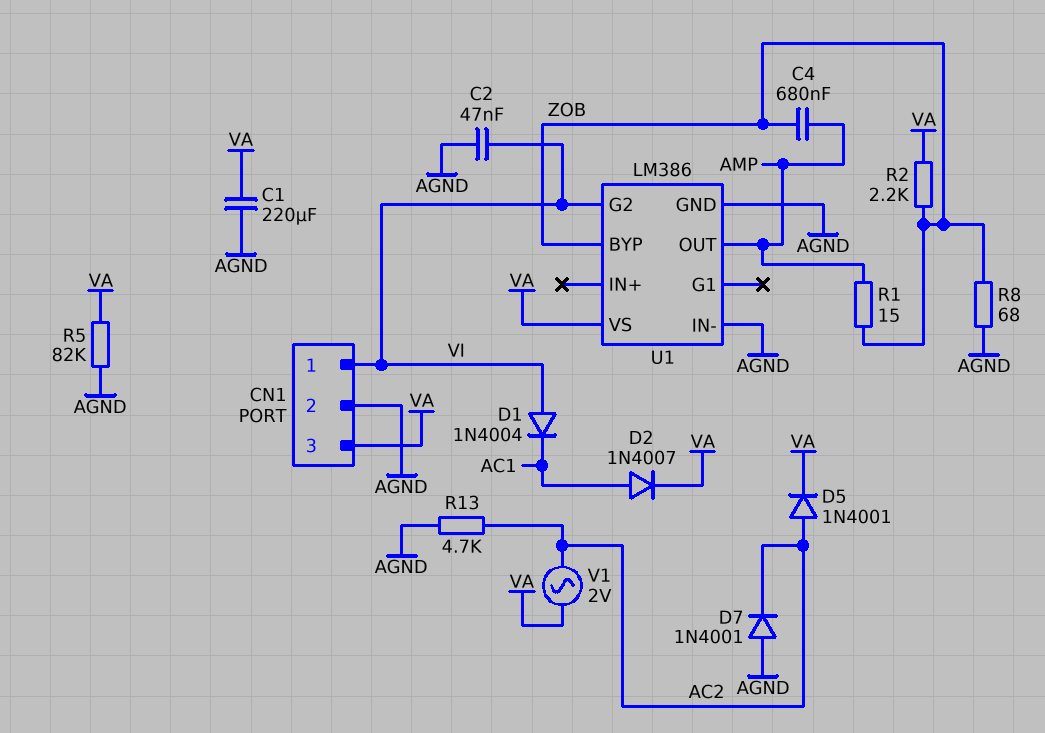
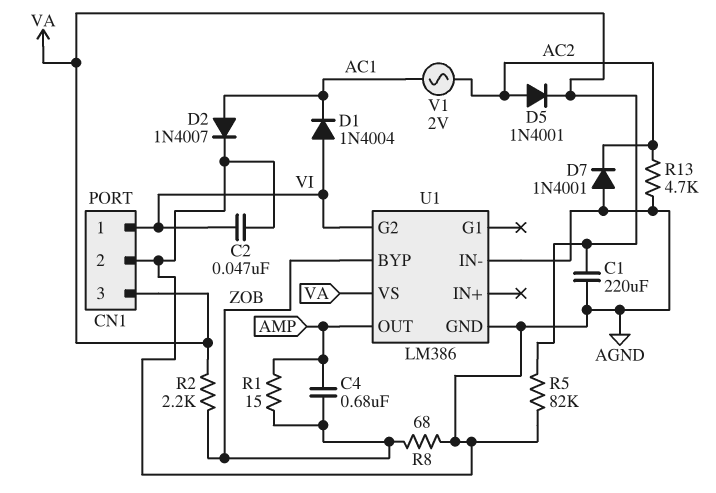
D2: diode 1N4007 (A AC1, K VA) -> diode 1N4007 (A AC1, K AGND)
V1: AC 2V (AC2, VA) -> AC 2V (AC1, AC2)

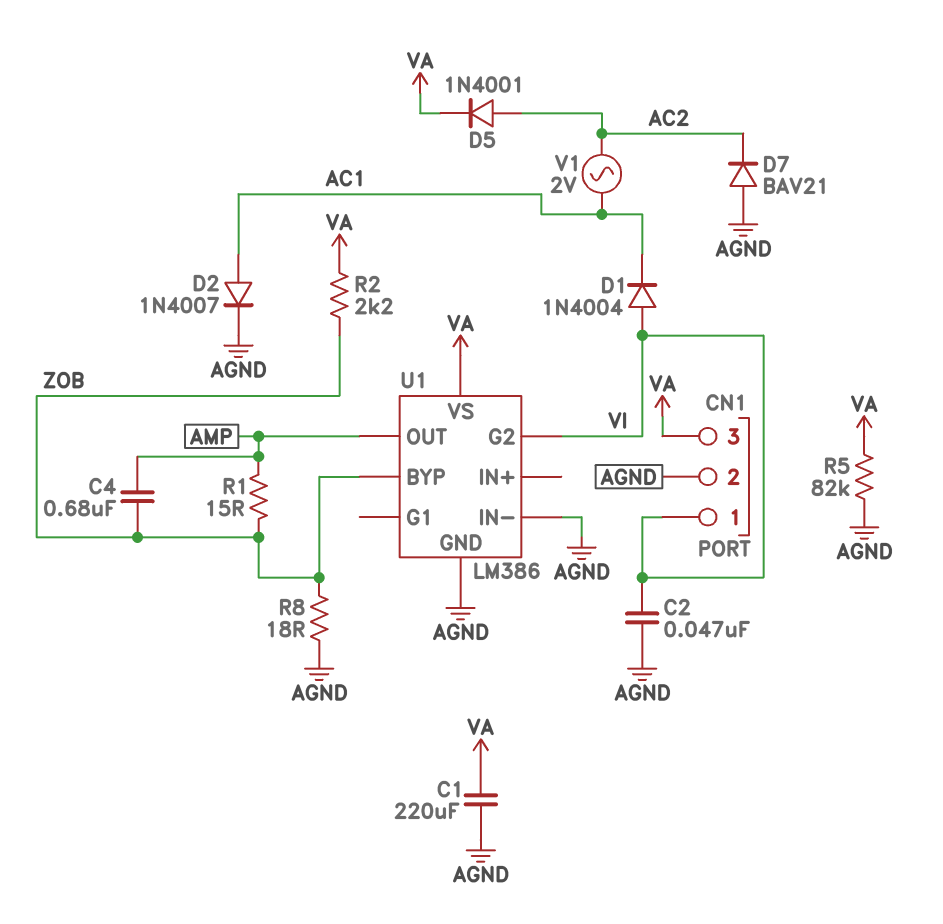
D7: diode 1N4001 (A AGND, K AC2) -> diode BAV21 (A AGND, K AC2)
R8: 68 (AGND, ZOB) -> 18 (AGND, ZOB)
R13: 4.7k (AC2, AGND) -> none

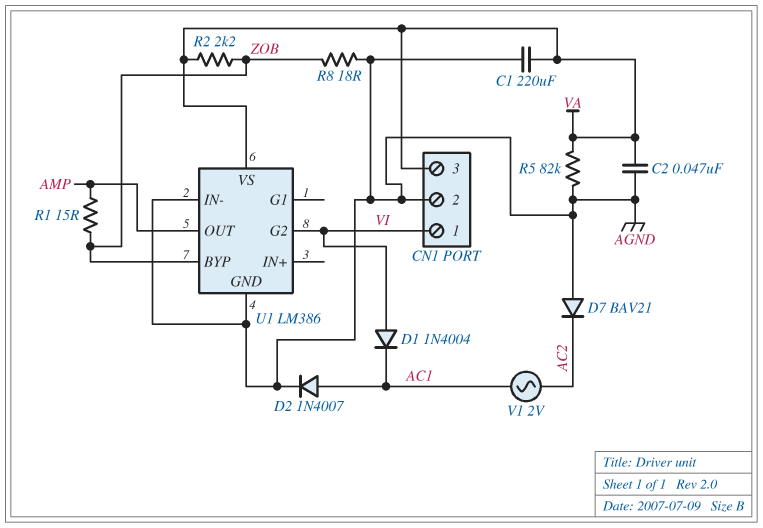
C2: 47nF (AGND, VI) -> 47nF (AGND, VA)
C4: 680nF (AMP, ZOB) -> none
D5: diode 1N4001 (A AC2, K VA) -> none

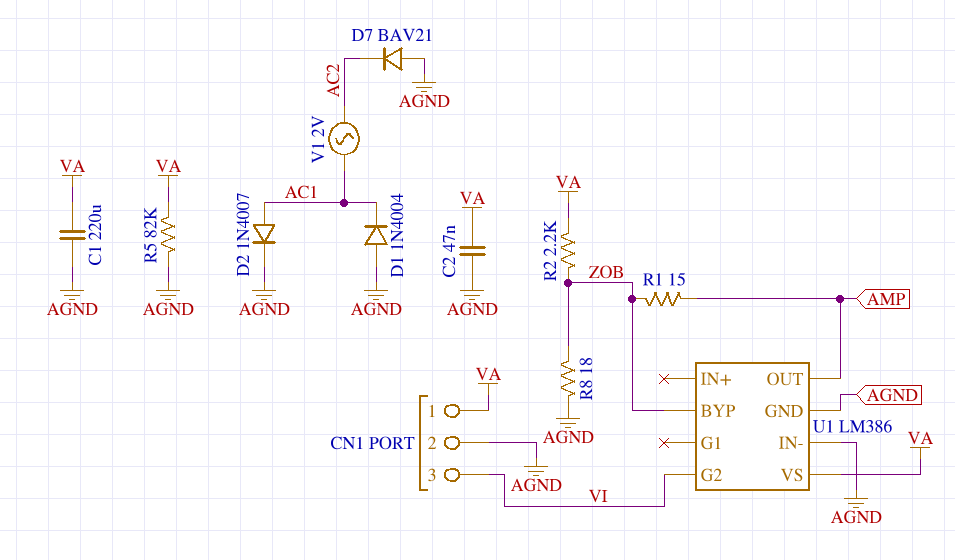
CN1 pin 1: VI -> VA
CN1 pin 3: VA -> VI
D1: diode 1N4004 (A VI, K AC1) -> diode 1N4004 (A AGND, K AC1)

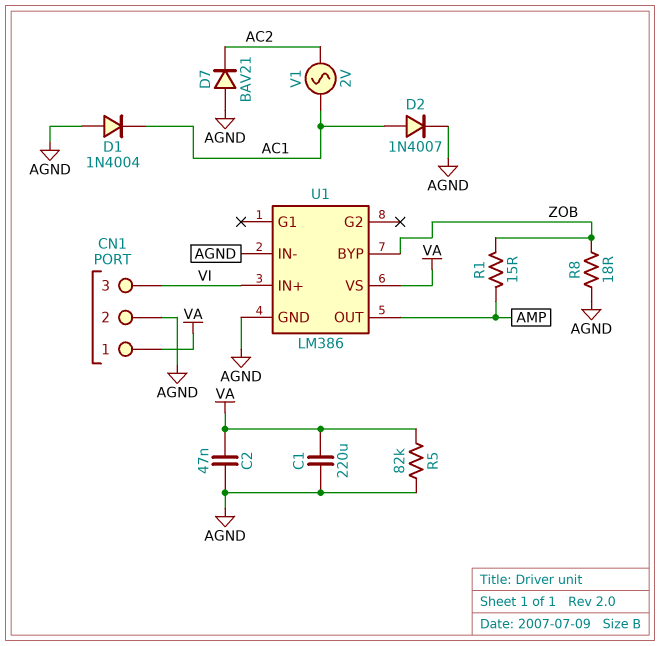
R2: 2.2k (VA, ZOB) -> none
U1 pin G2: VI -> none
U1 pin IN+: none -> VI

